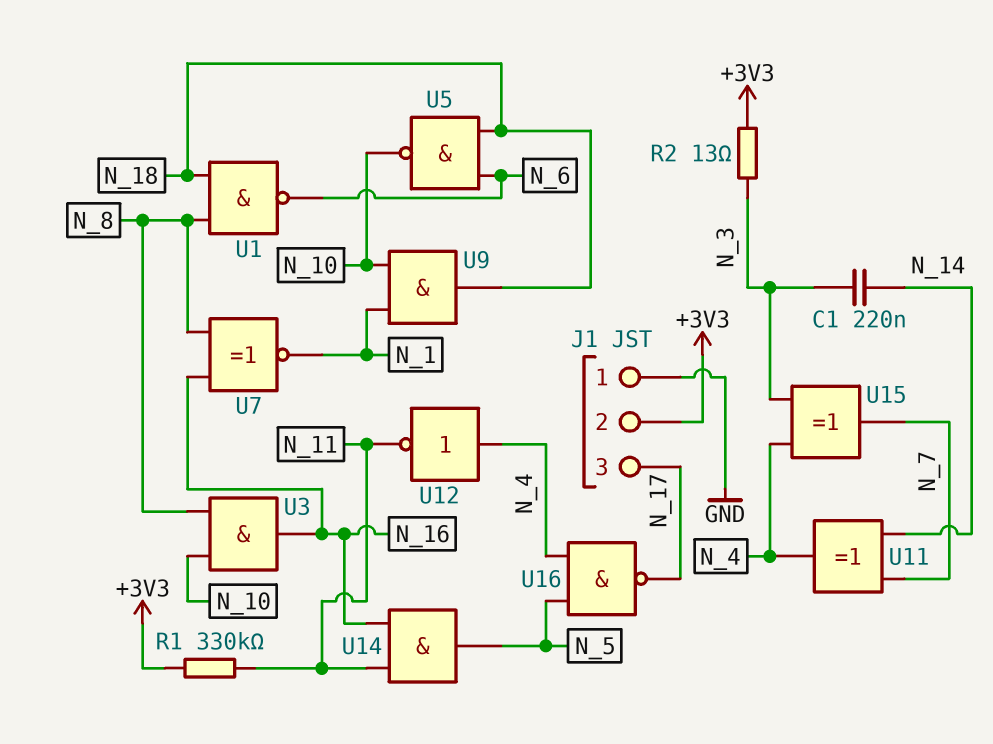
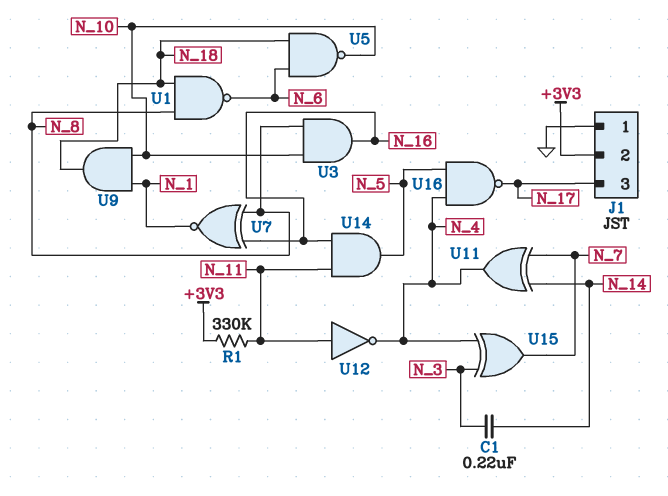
R2: 13 (+3V3, N_3) -> none
U12: NOT (in N_4, out N_11) -> NOT (in N_11, out N_4)

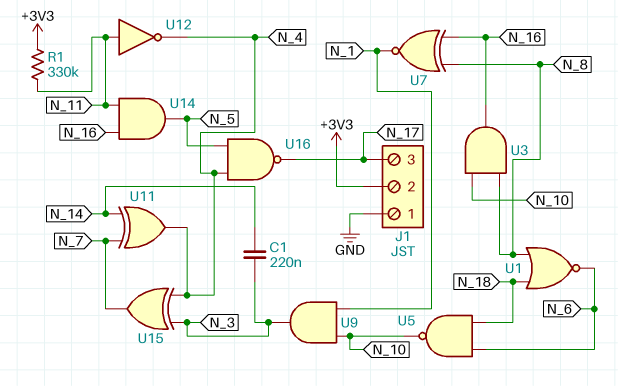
U1: NAND (in N_8, in N_18, out N_6) -> NOR (in N_8, in N_18, out N_6)
U9: AND (in N_1, in N_10, out N_18) -> AND (in N_1, in N_10, out N_3)

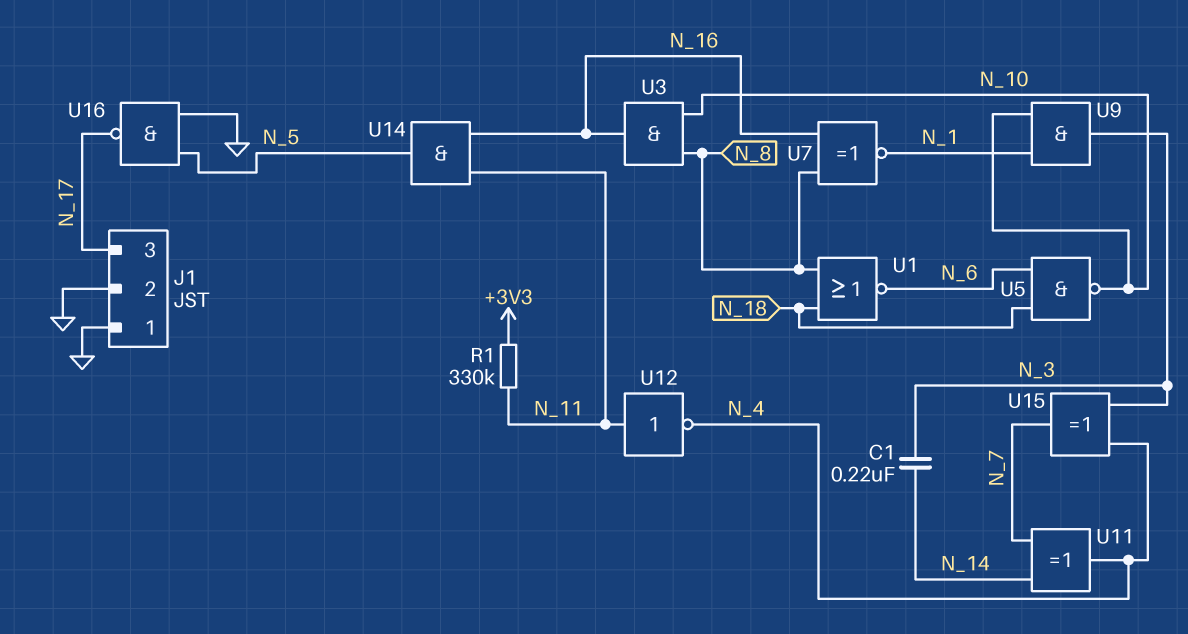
J1 pin 2: +3V3 -> GND
U16: NAND (in N_4, in N_5, out N_17) -> NAND (in GND, in N_5, out N_17)

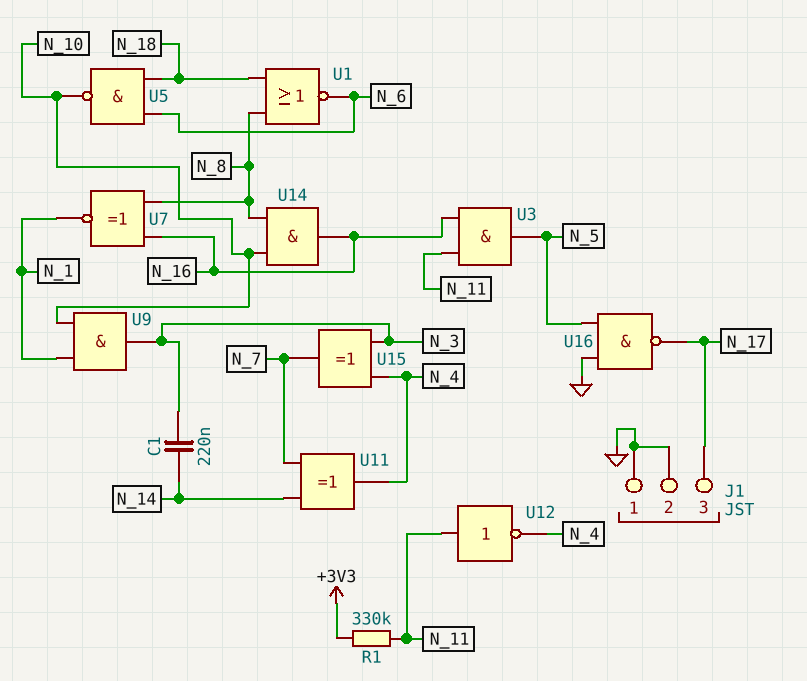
U3: AND (in N_8, in N_10, out N_16) -> AND (in N_11, in N_16, out N_5)
U14: AND (in N_11, in N_16, out N_5) -> AND (in N_8, in N_10, out N_16)

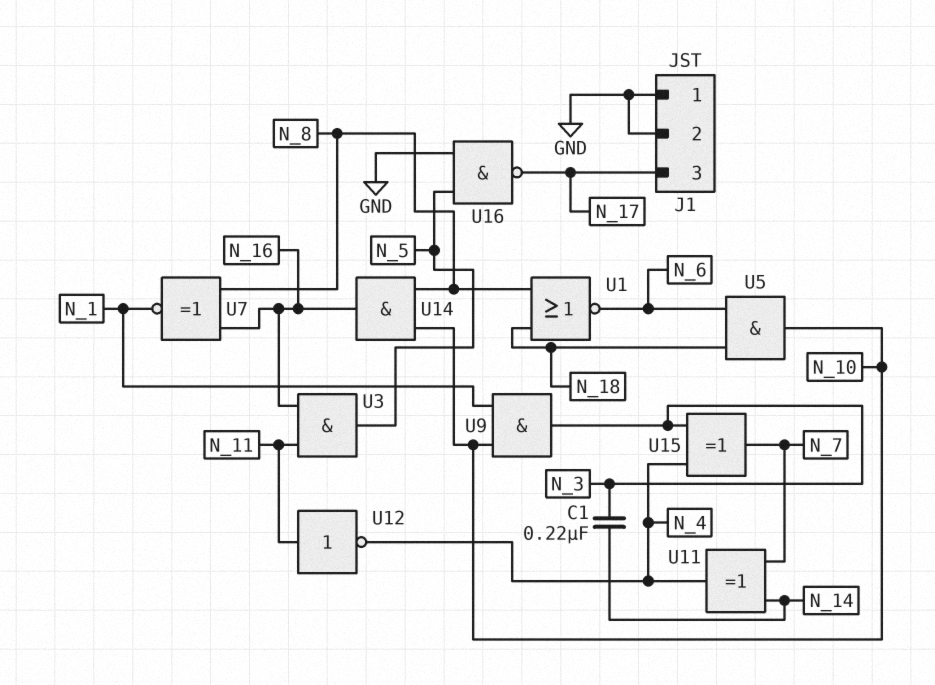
R1: 330k (+3V3, N_11) -> none
U5: NAND (in N_6, in N_18, out N_10) -> AND (in N_6, in N_18, out N_10)

